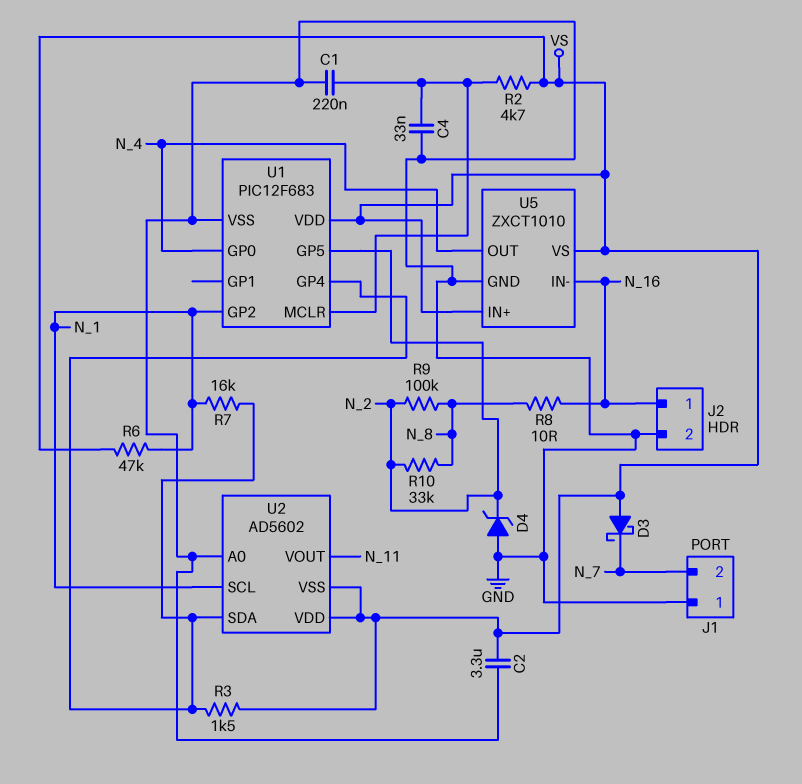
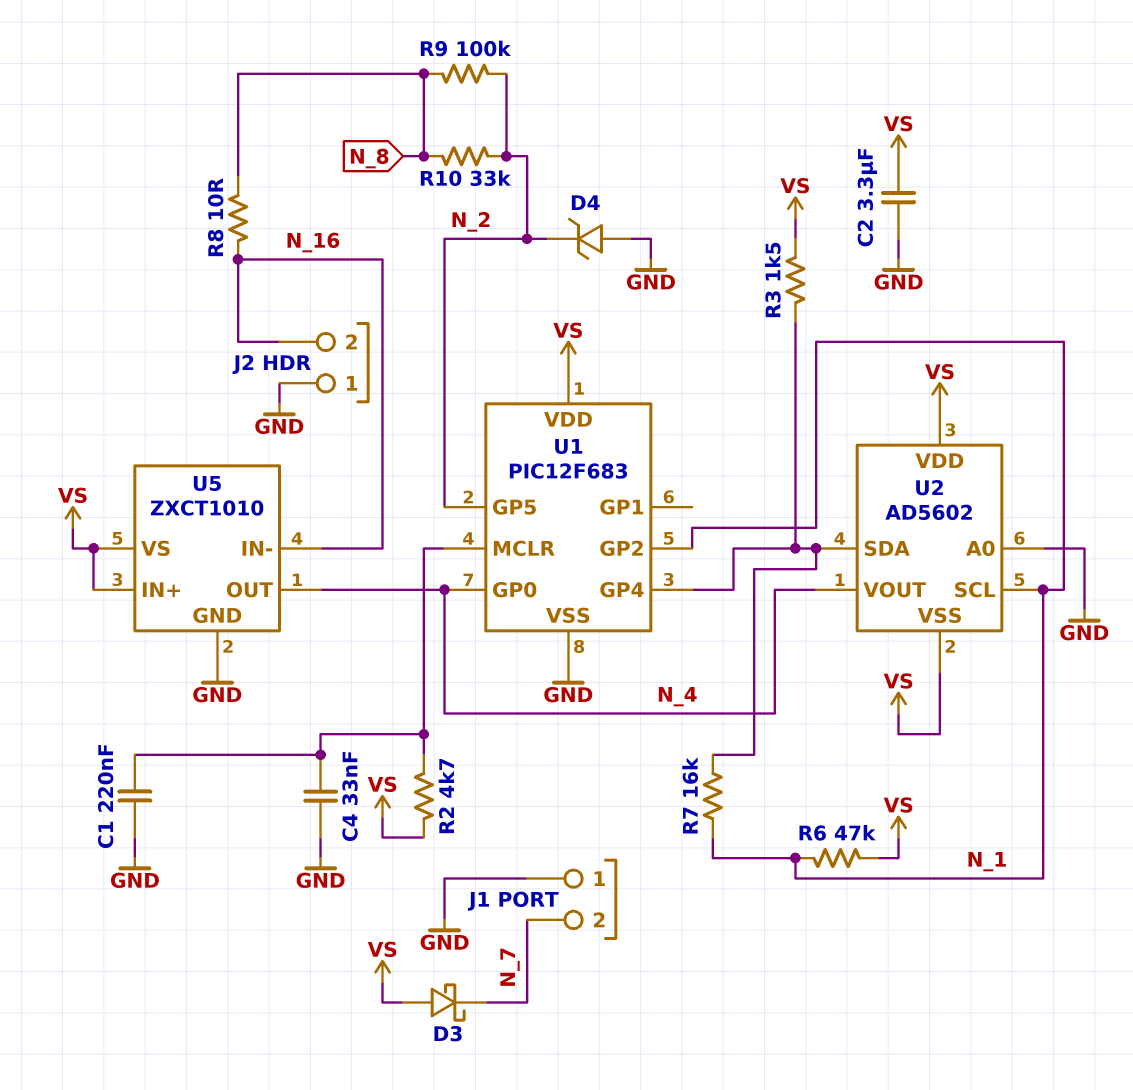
J2 pin 1: N_16 -> GND
J2 pin 2: GND -> N_16
U2 pin VOUT: N_11 -> N_4

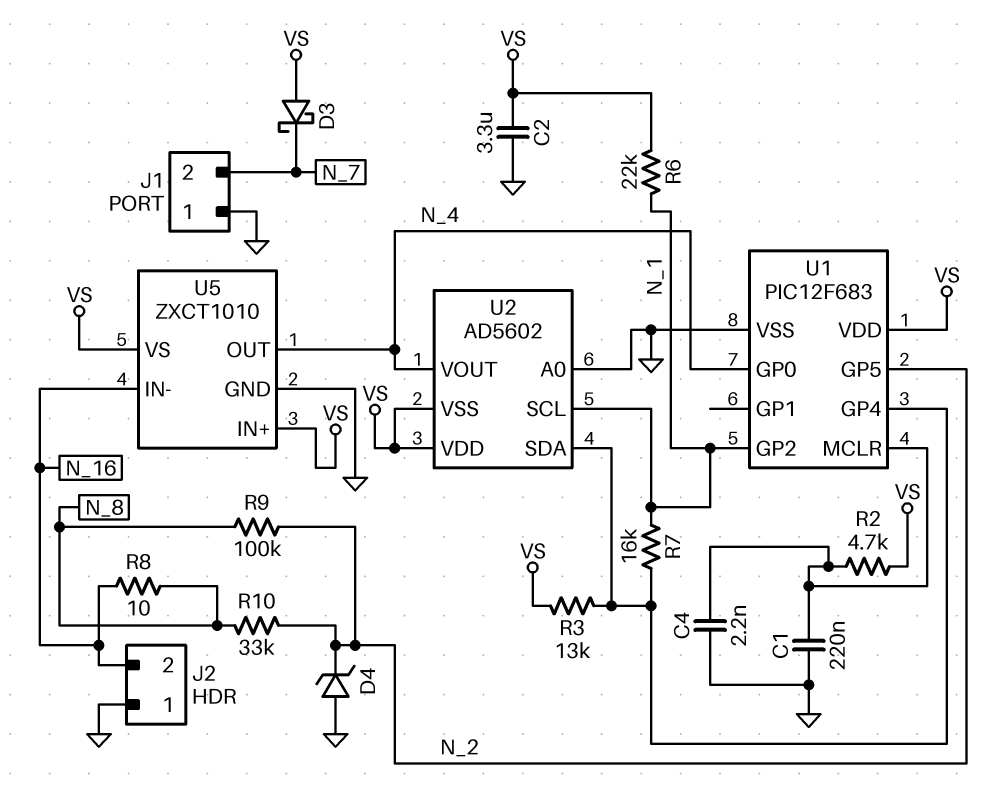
C4: 33nF (GND, U1/MCLR) -> 2.2nF (GND, U1/MCLR)
R3: 1.5k (U1/GP4, VS) -> 13k (U1/GP4, VS)
R6: 47k (N_1, VS) -> 22k (N_1, VS)

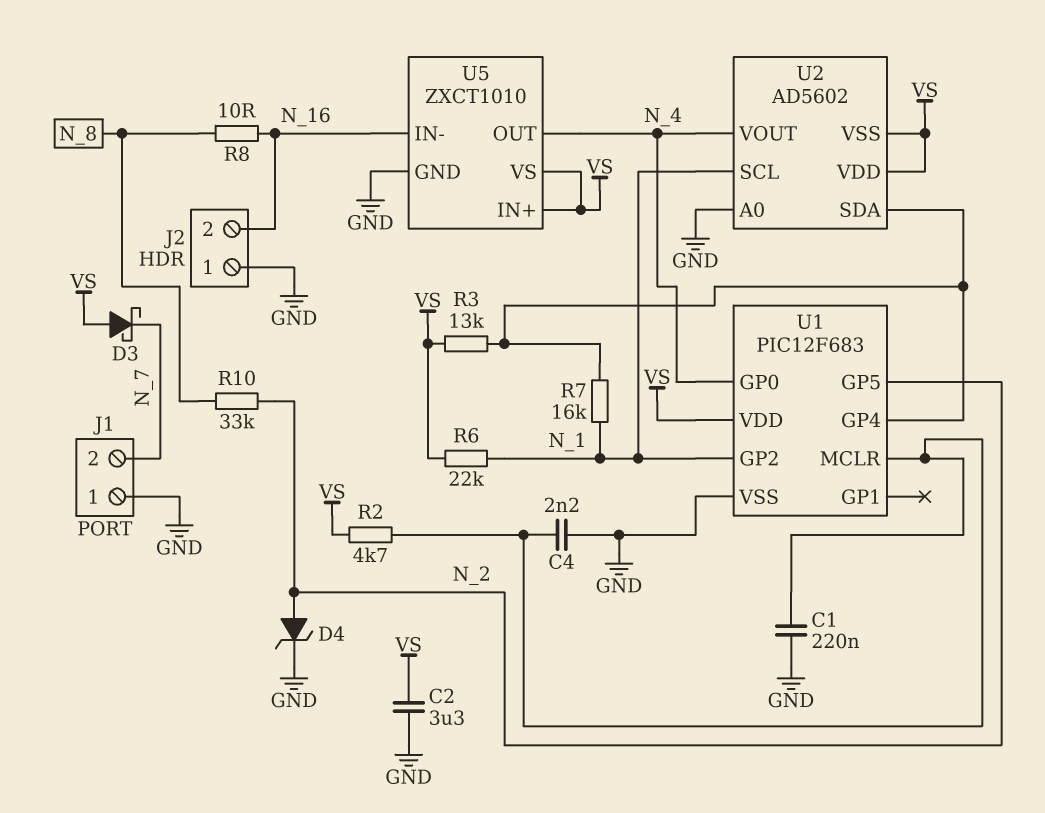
D4: zener (A GND, K N_2) -> zener (A N_2, K GND)
R9: 100k (N_2, N_8) -> none

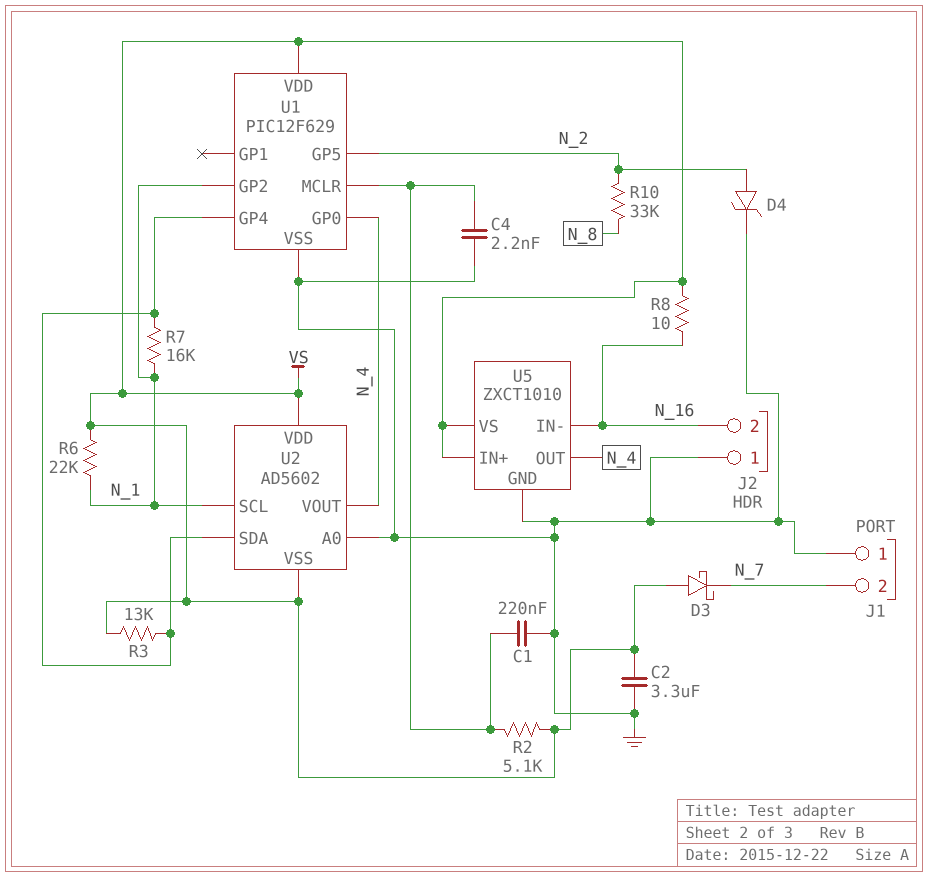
R2: 4.7k (U1/MCLR, VS) -> 5.1k (U1/MCLR, VS)
R8: 10 (N_8, N_16) -> 10 (N_16, VS)
U1: PIC12F683 -> PIC12F629

